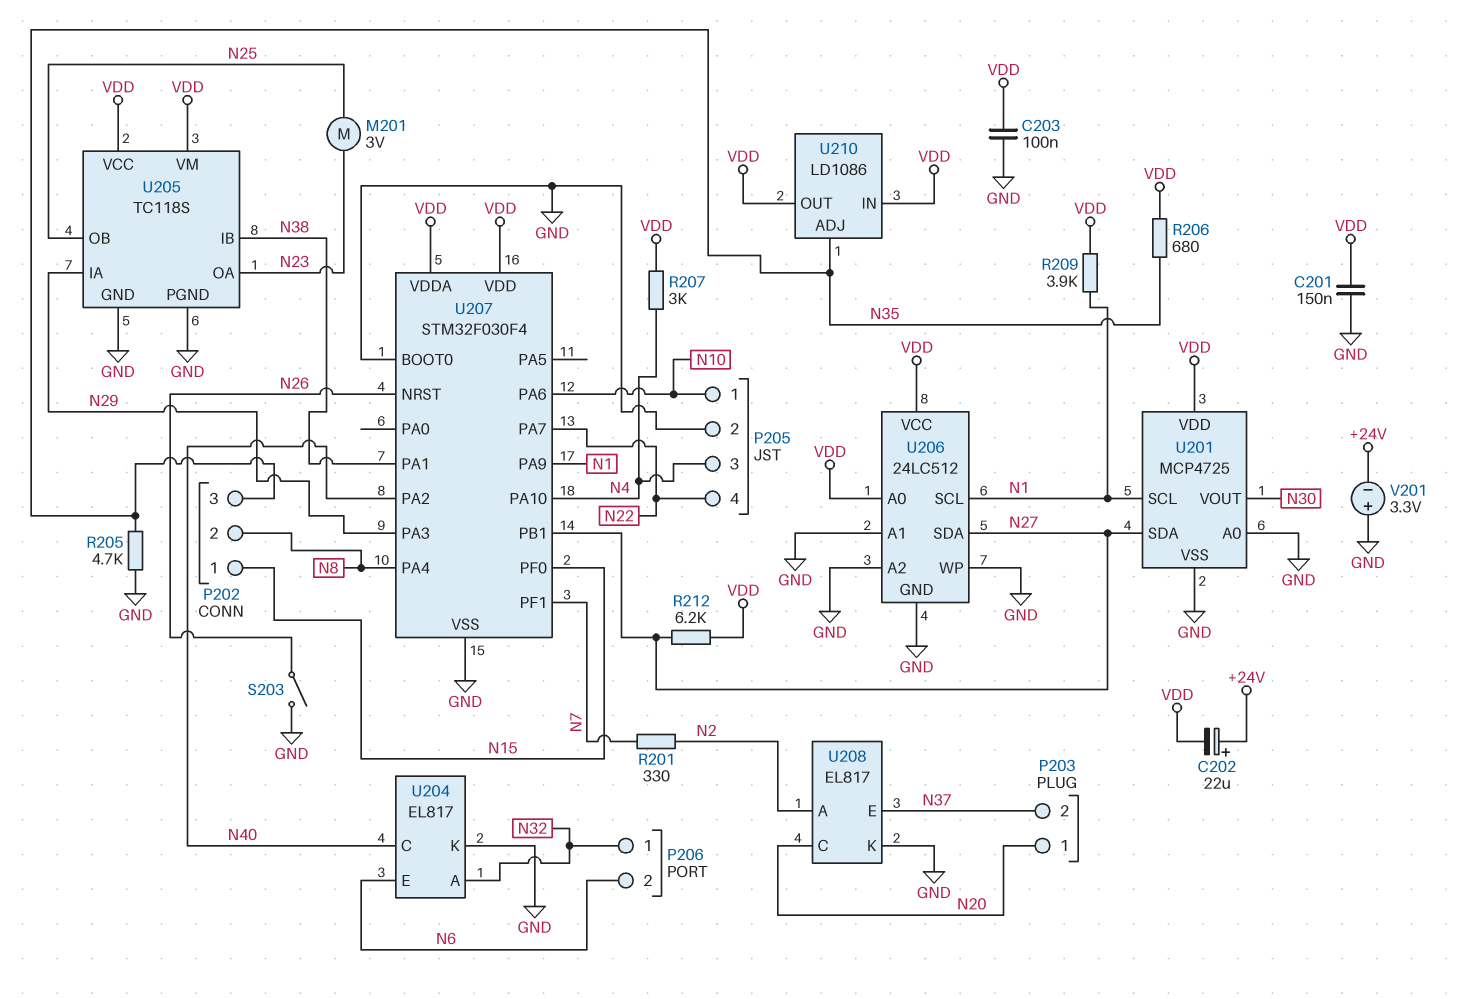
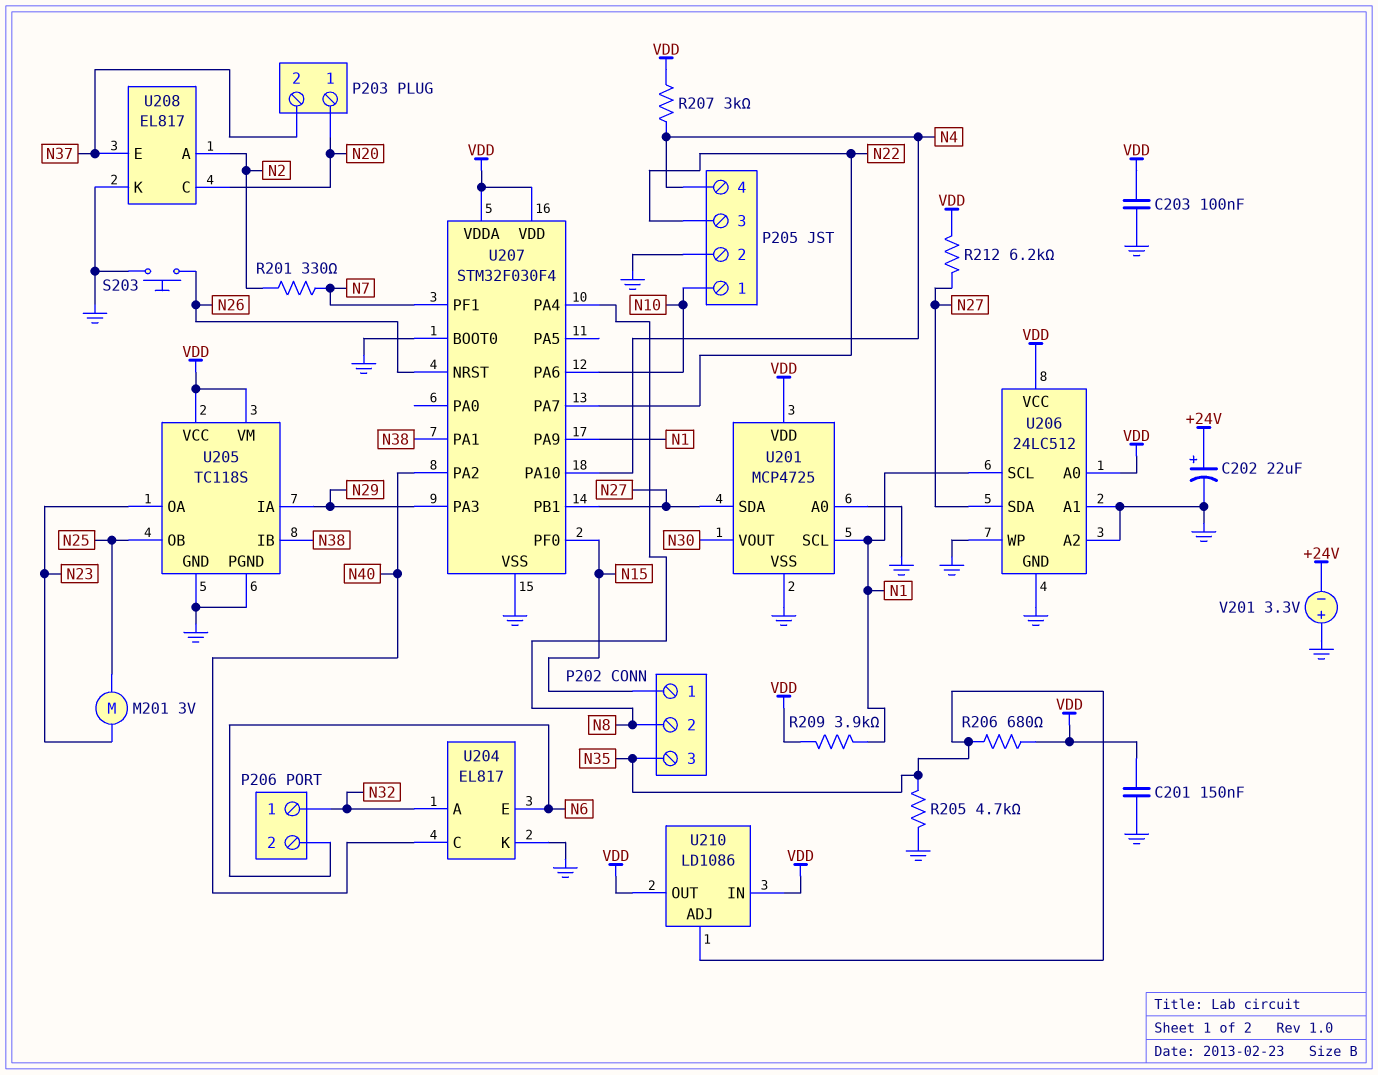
C202: 22uF (plus +24V, minus VDD) -> 22uF (plus +24V, minus GND)
P205 pin 3: N4 -> N22
P205 pin 4: N22 -> N4
S203: switch (GND, N26) -> button (GND, N26)

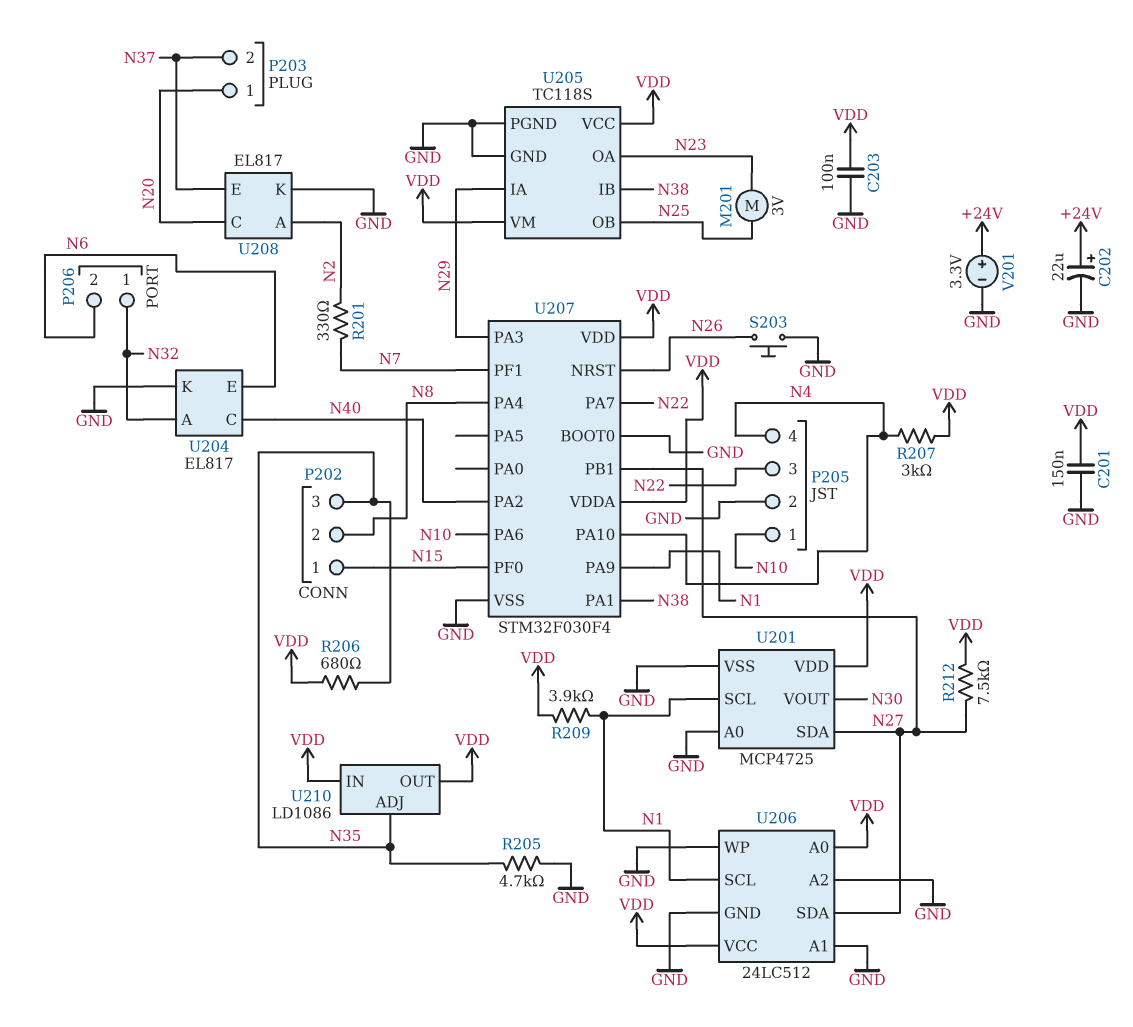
R212: 6.2k (N27, VDD) -> 7.5k (N27, VDD)
V201: 3.3V (plus GND, minus +24V) -> 3.3V (plus +24V, minus GND)

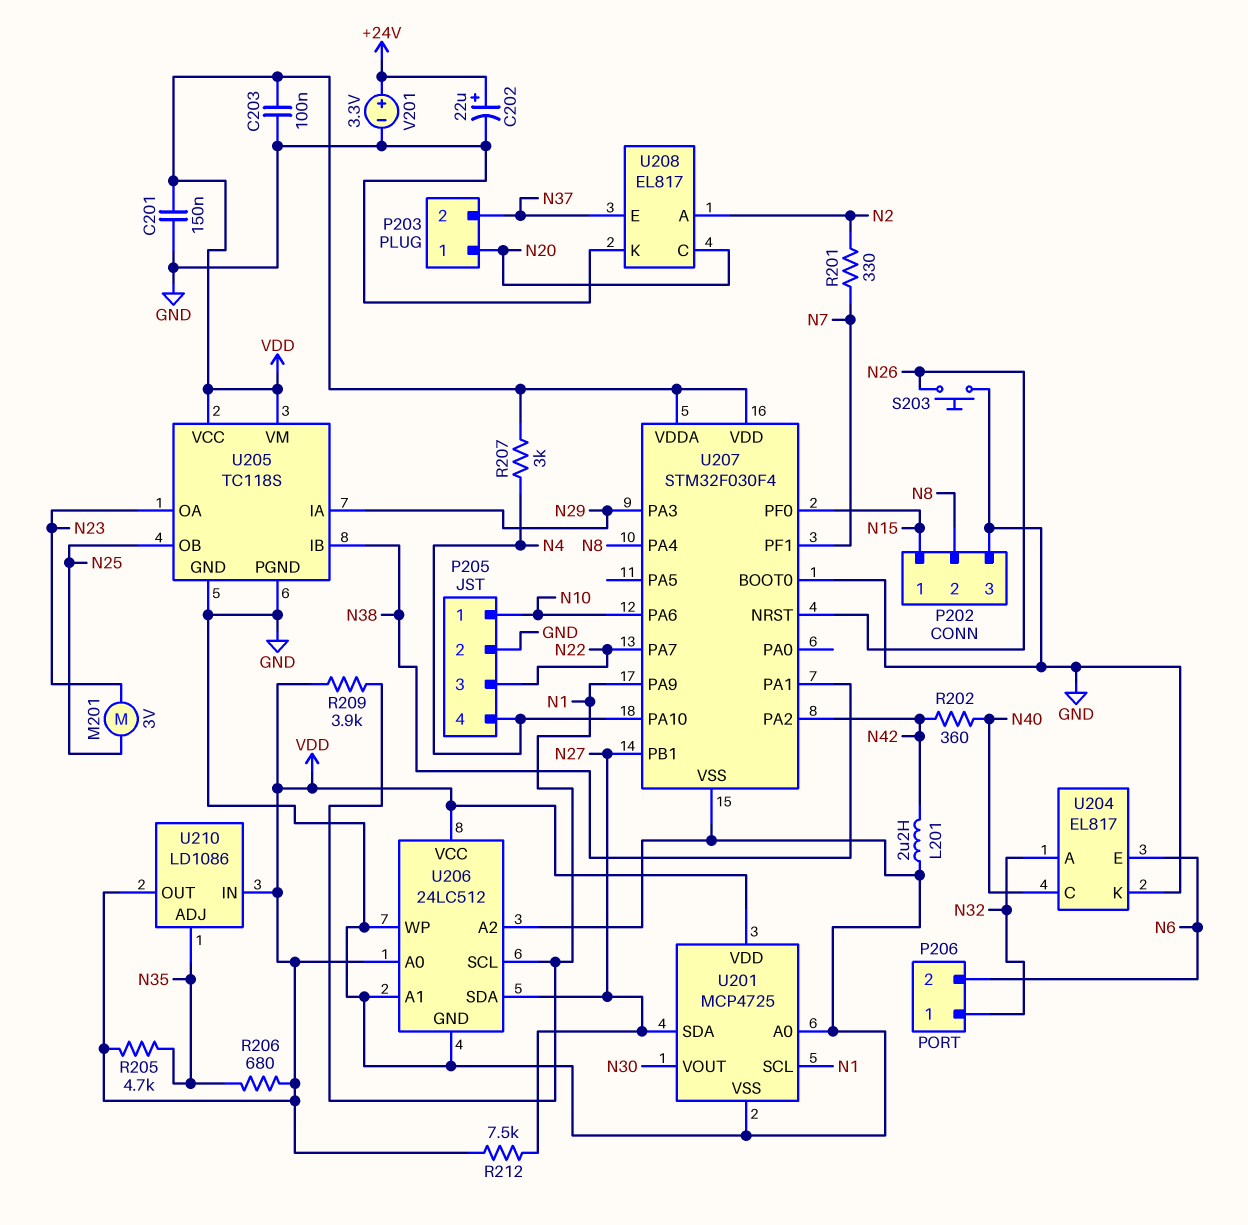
L201: none -> 2.2uH (GND, N42)
P202 pin 3: N35 -> GND
R202: none -> 360 (N40, N42)
R205: 4.7k (GND, N35) -> 4.7k (N35, VDD)
U207 pin PA2: N40 -> N42

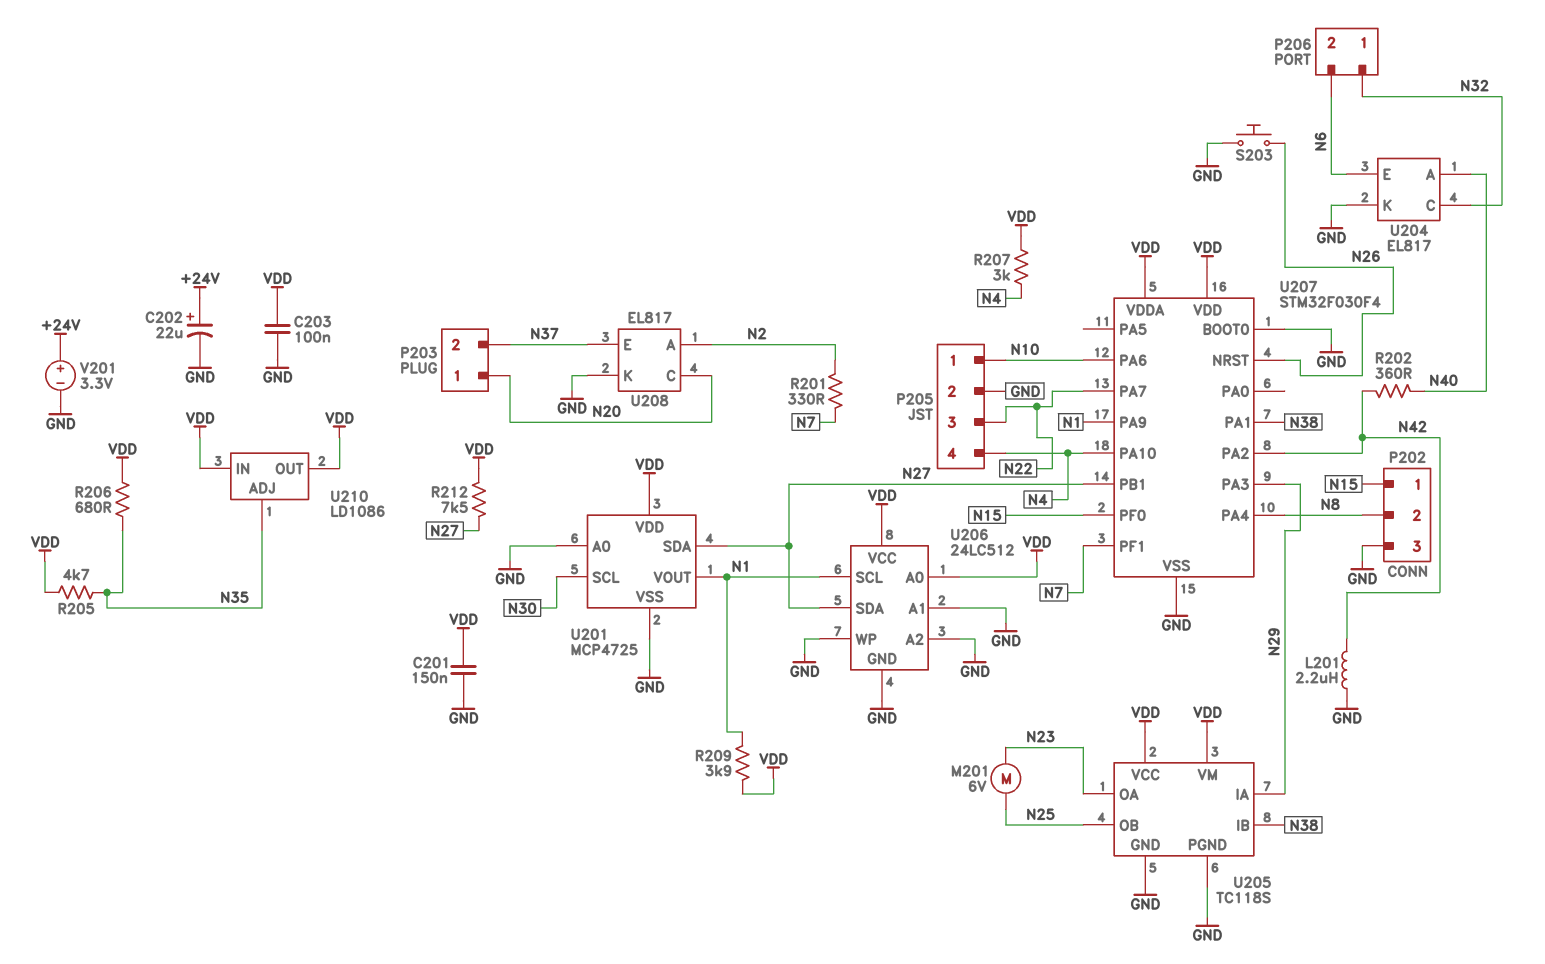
M201: motor 3V (N23, N25) -> motor 6V (N23, N25)
U201 pin SCL: N1 -> N30
U201 pin VOUT: N30 -> N1
U204 pin A: N32 -> N40
U204 pin C: N40 -> N32

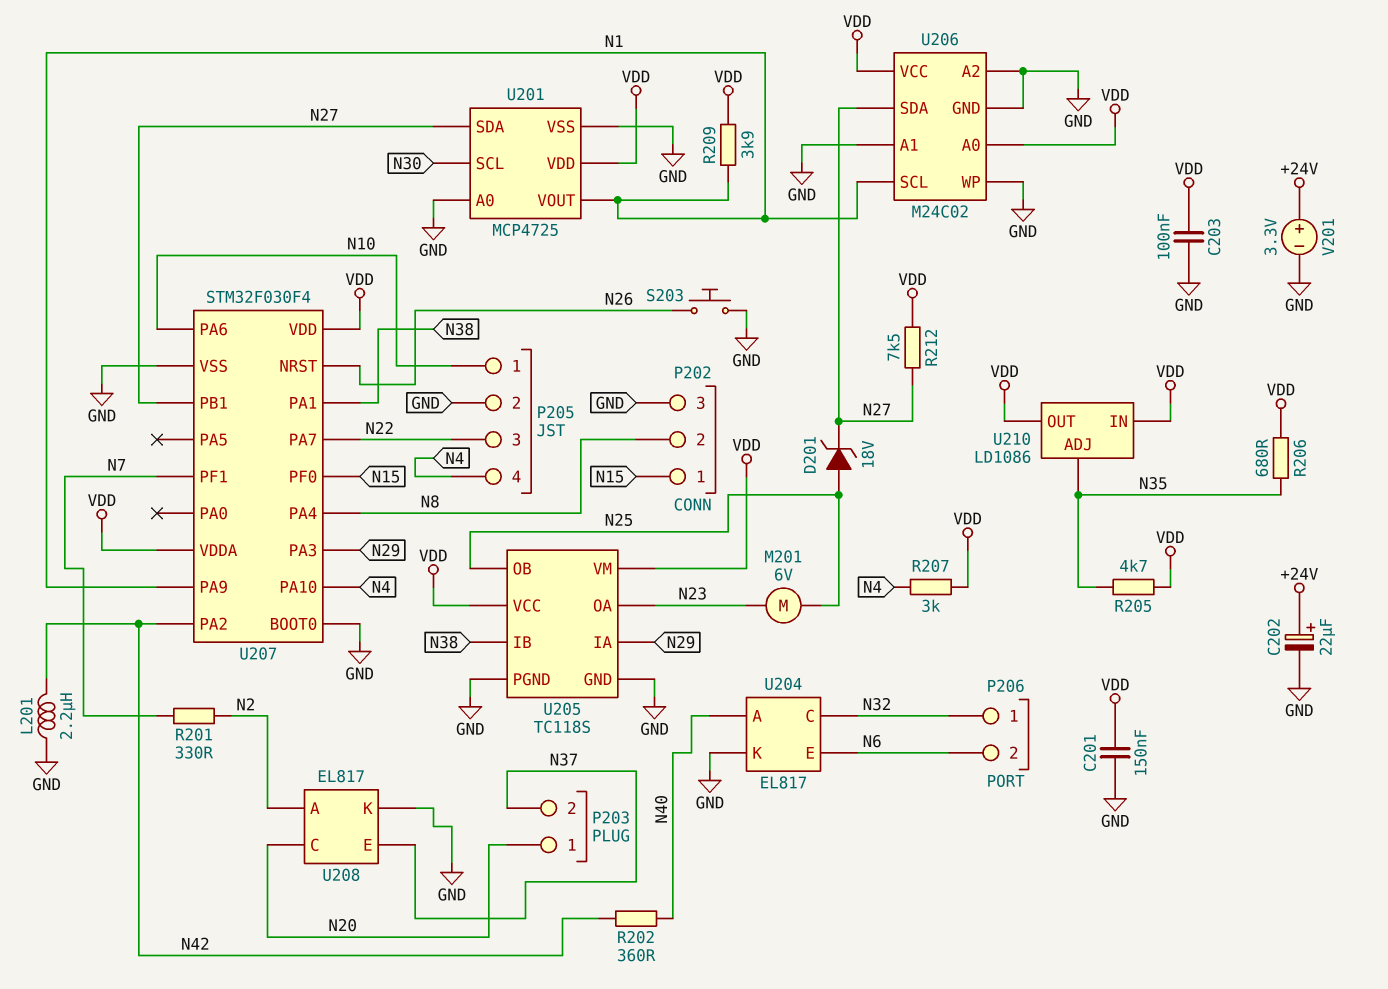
D201: none -> zener 18V (A N25, K N27)
U206: 24LC512 -> M24C02

